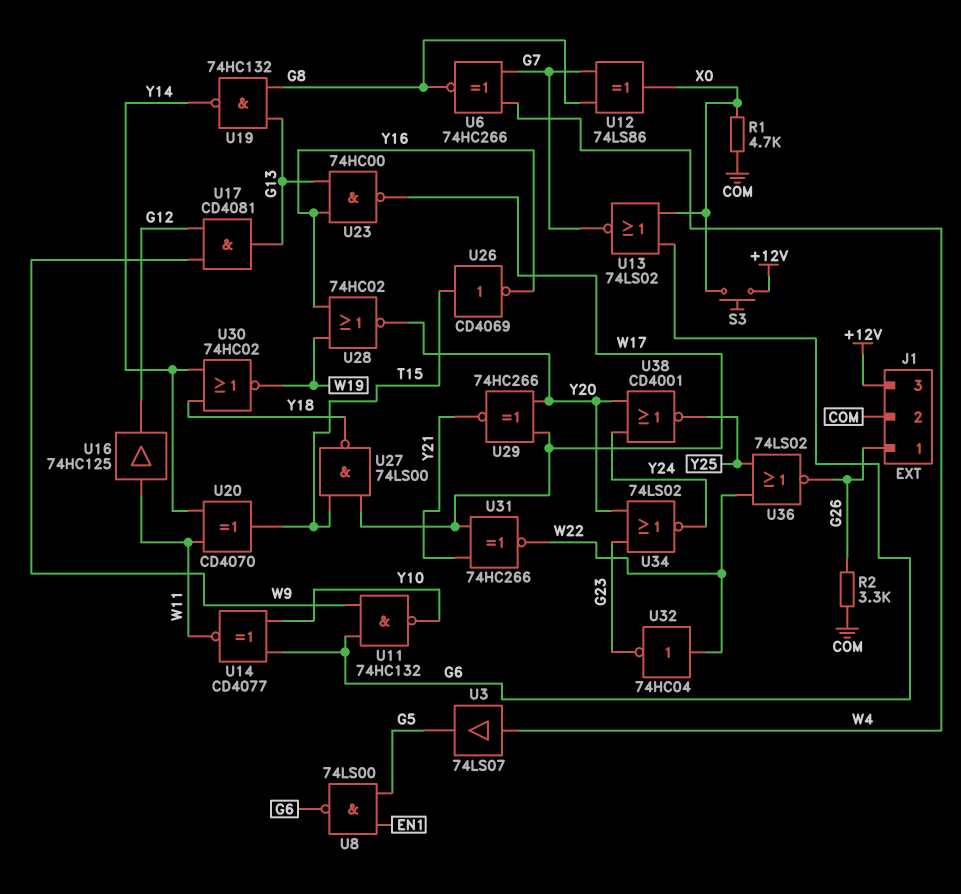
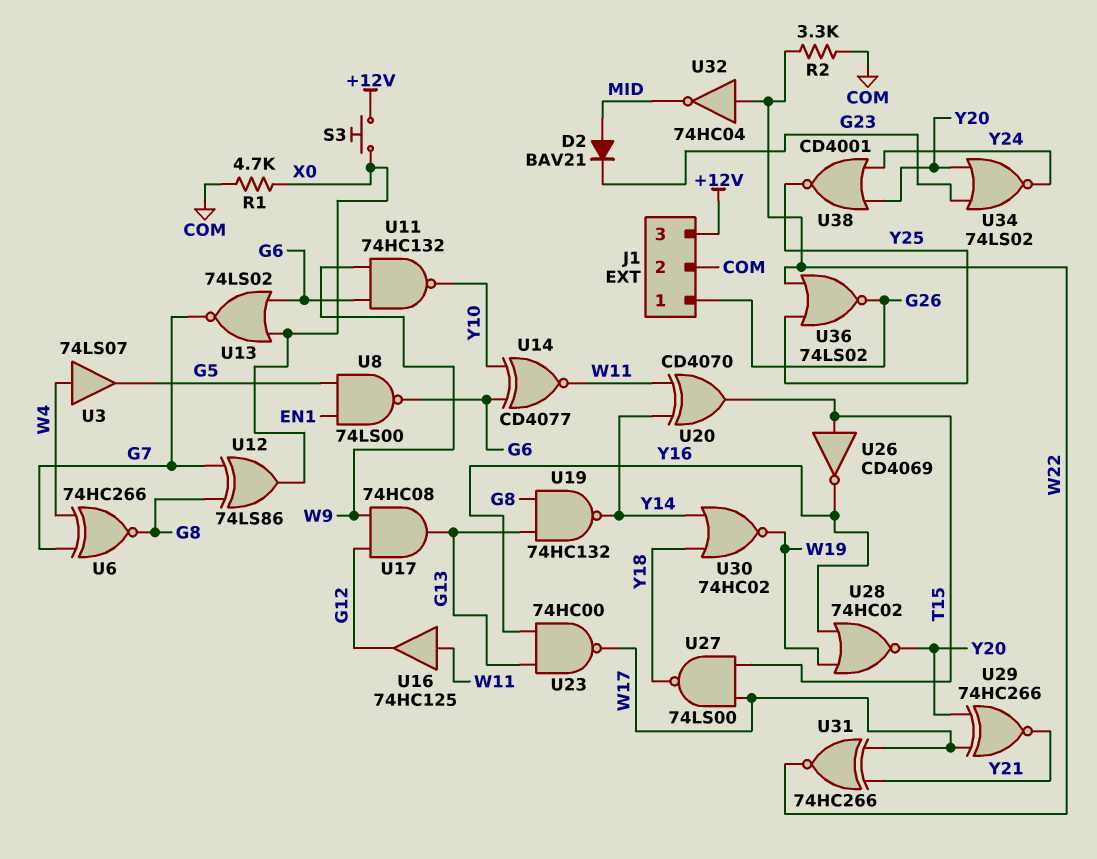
D2: none -> diode BAV21 (A MID, K G23)
R2: 3.3k (COM, G26) -> 3.3k (COM, W22)
U17: AND CD4081 (in G12, in W9, out G13) -> AND 74HC08 (in G12, in W9, out G13)
U32: NOT 74HC04 (in W22, out G23) -> NOT 74HC04 (in W22, out MID)

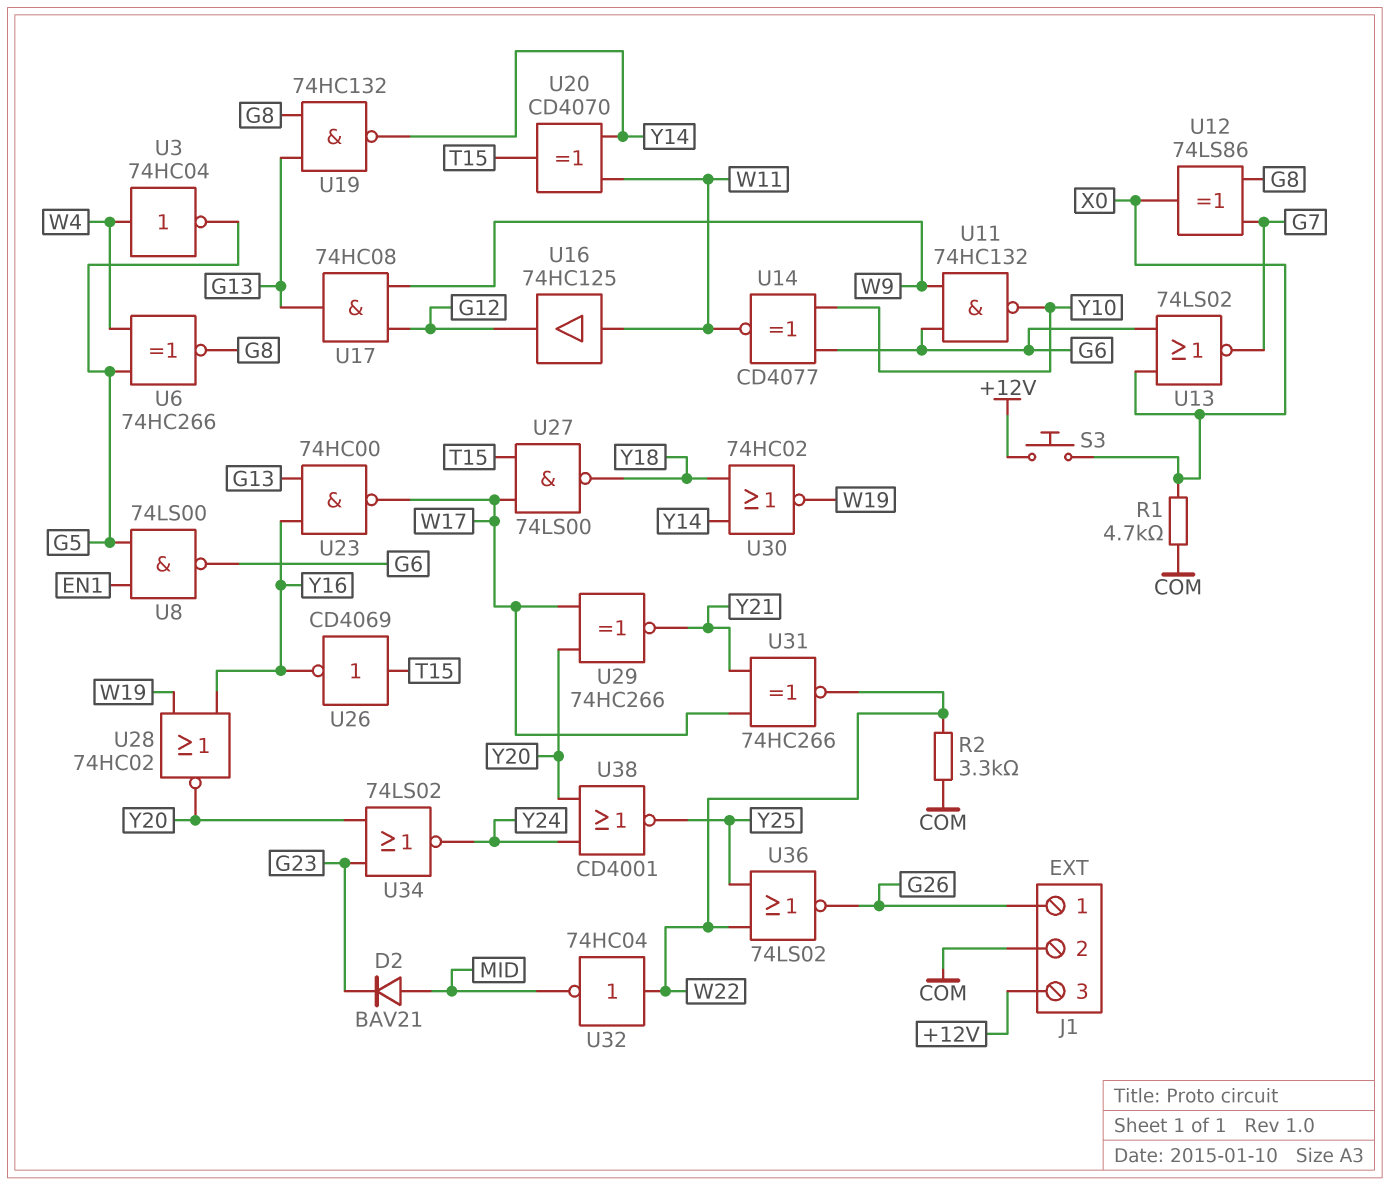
U3: buffer 74LS07 (in W4, out G5) -> NOT 74HC04 (in W4, out G5)
U6: XNOR 74HC266 (in G7, in W4, out G8) -> XNOR 74HC266 (in G5, in W4, out G8)

